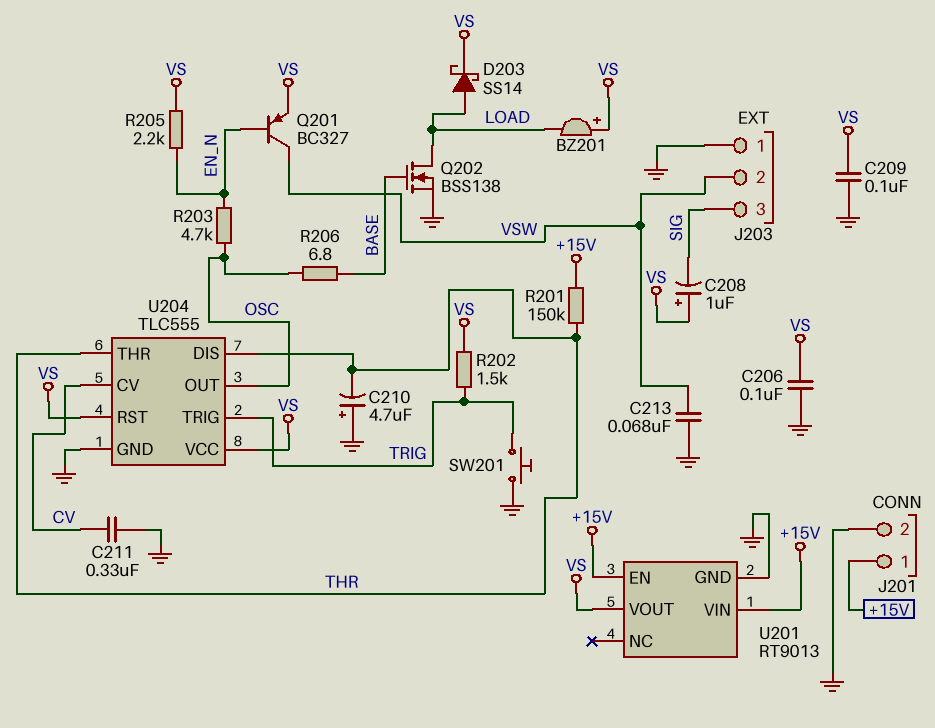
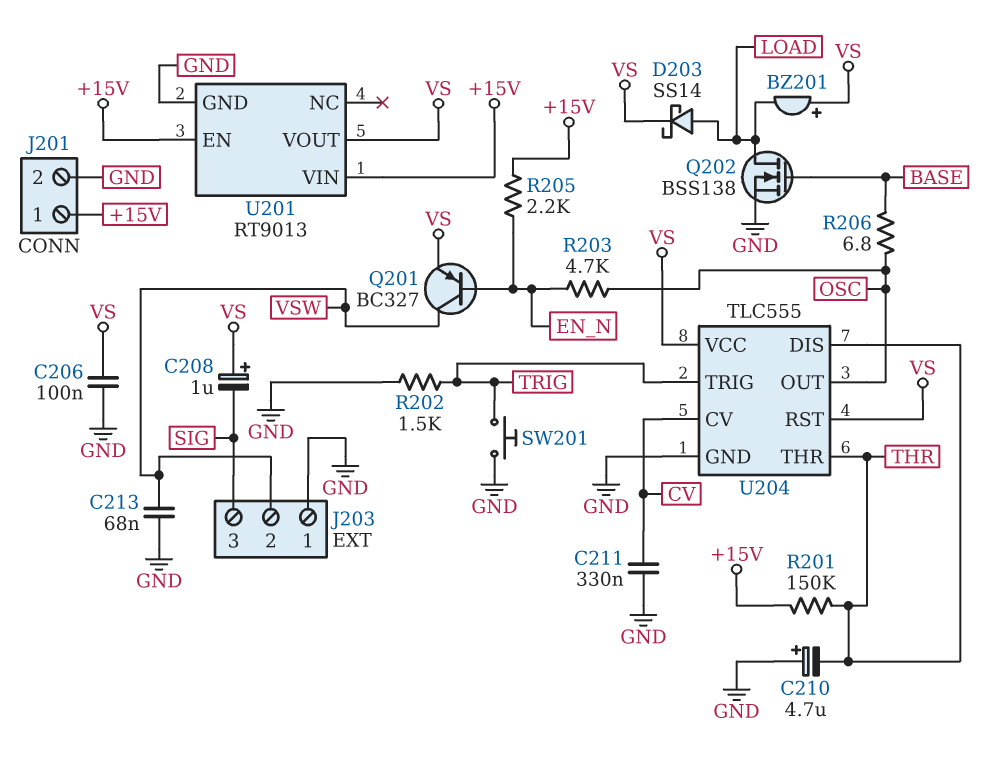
C209: 100nF (GND, VS) -> none
R202: 1.5k (TRIG, VS) -> 1.5k (GND, TRIG)
R205: 2.2k (EN_N, VS) -> 2.2k (+15V, EN_N)

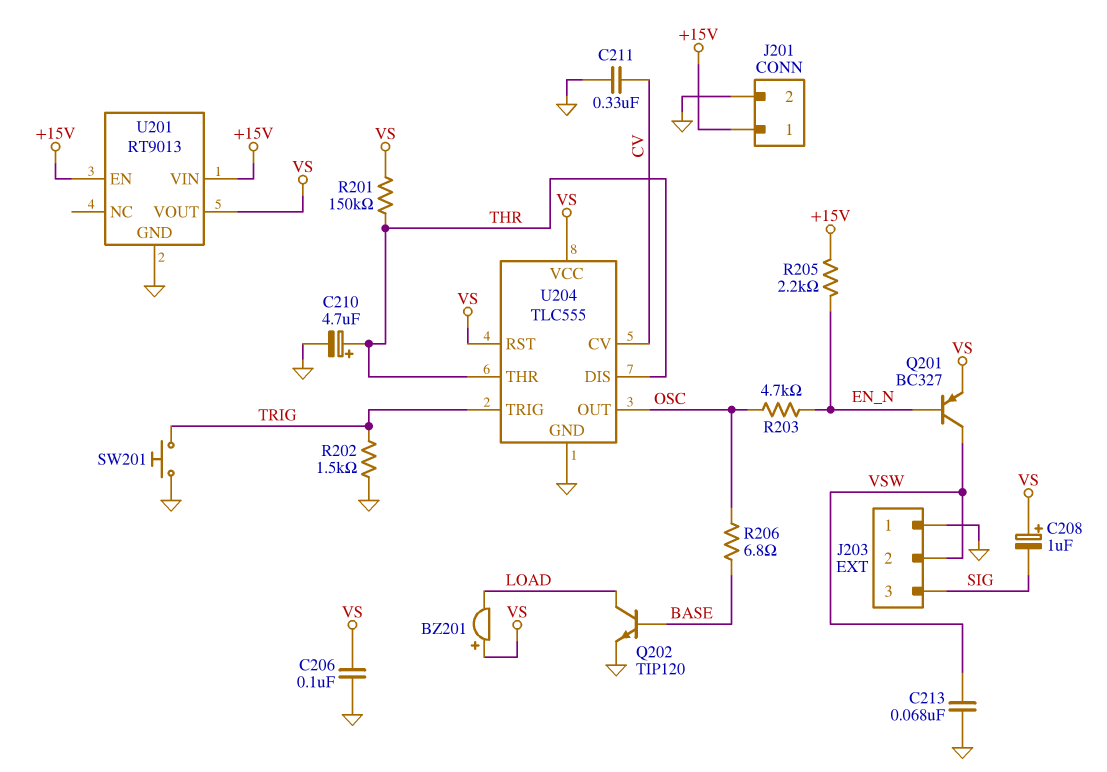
C210: 4.7uF (plus GND, minus THR) -> 4.7uF (plus THR, minus GND)
D203: schottky SS14 (A LOAD, K VS) -> none
Q202: NMOS BSS138 (G BASE, D LOAD, S GND) -> NPN TIP120 (B BASE, C LOAD, E GND)
R201: 150k (+15V, THR) -> 150k (THR, VS)

